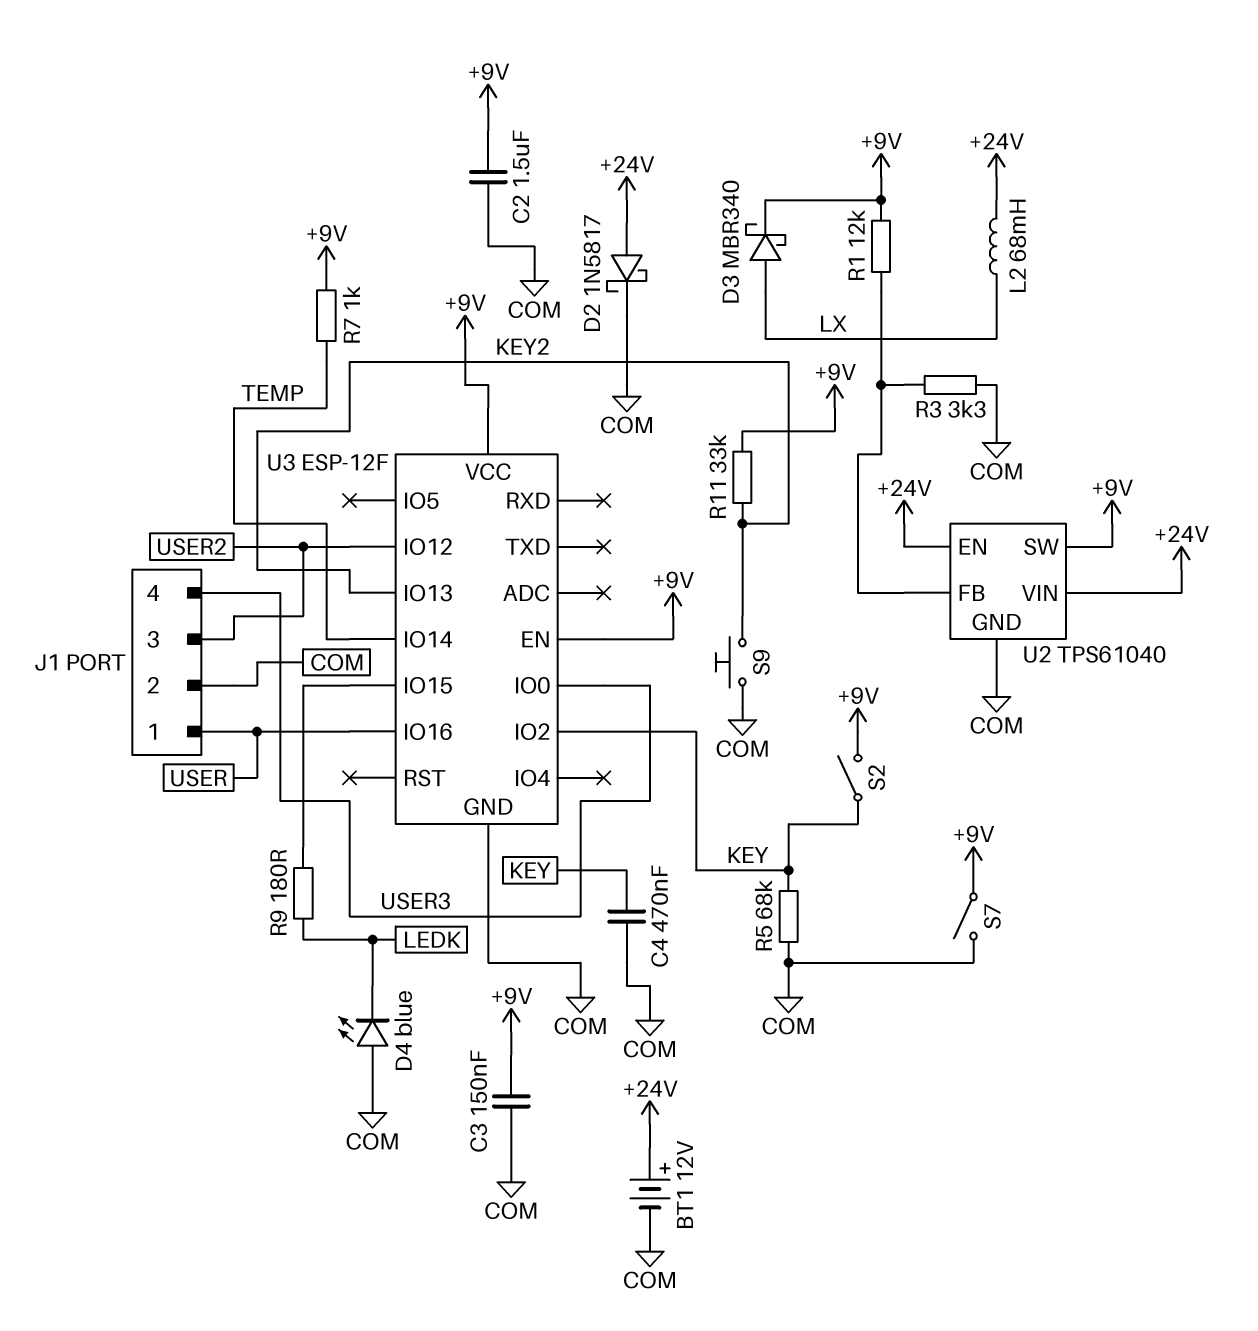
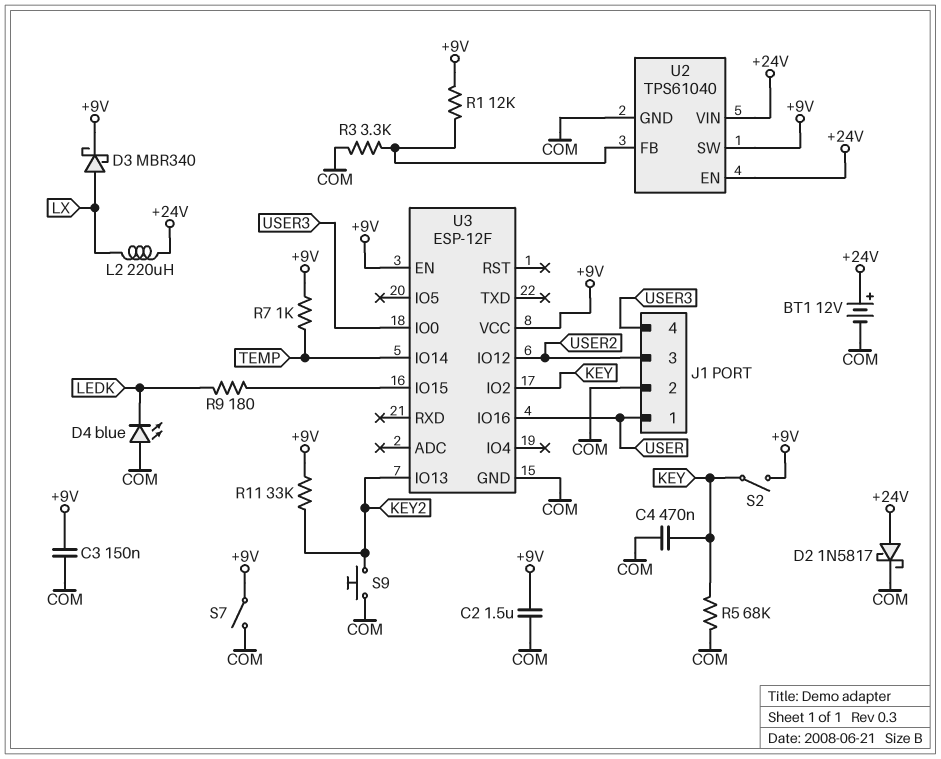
L2: 68mH (+24V, LX) -> 220uH (+24V, LX)

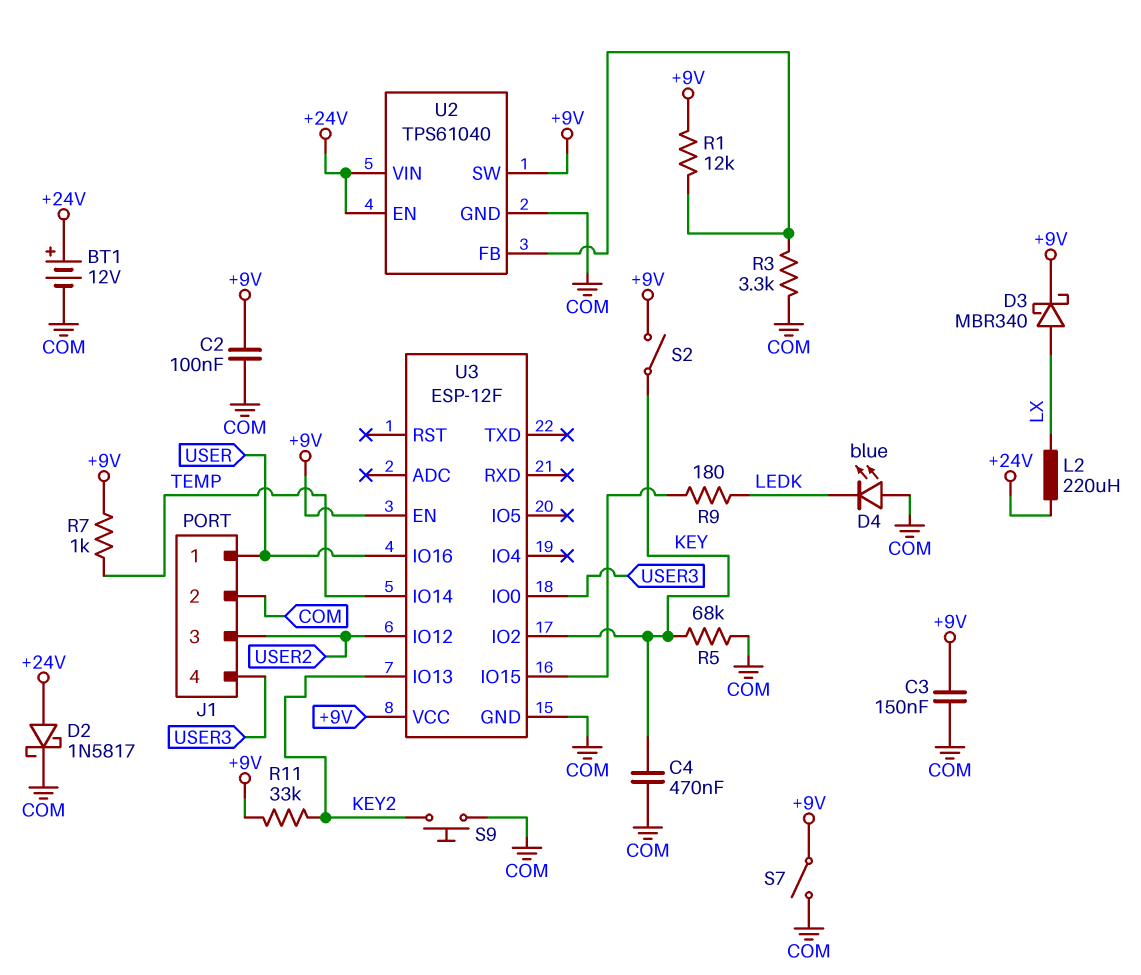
C2: 1.5uF (+9V, COM) -> 100nF (+9V, COM)

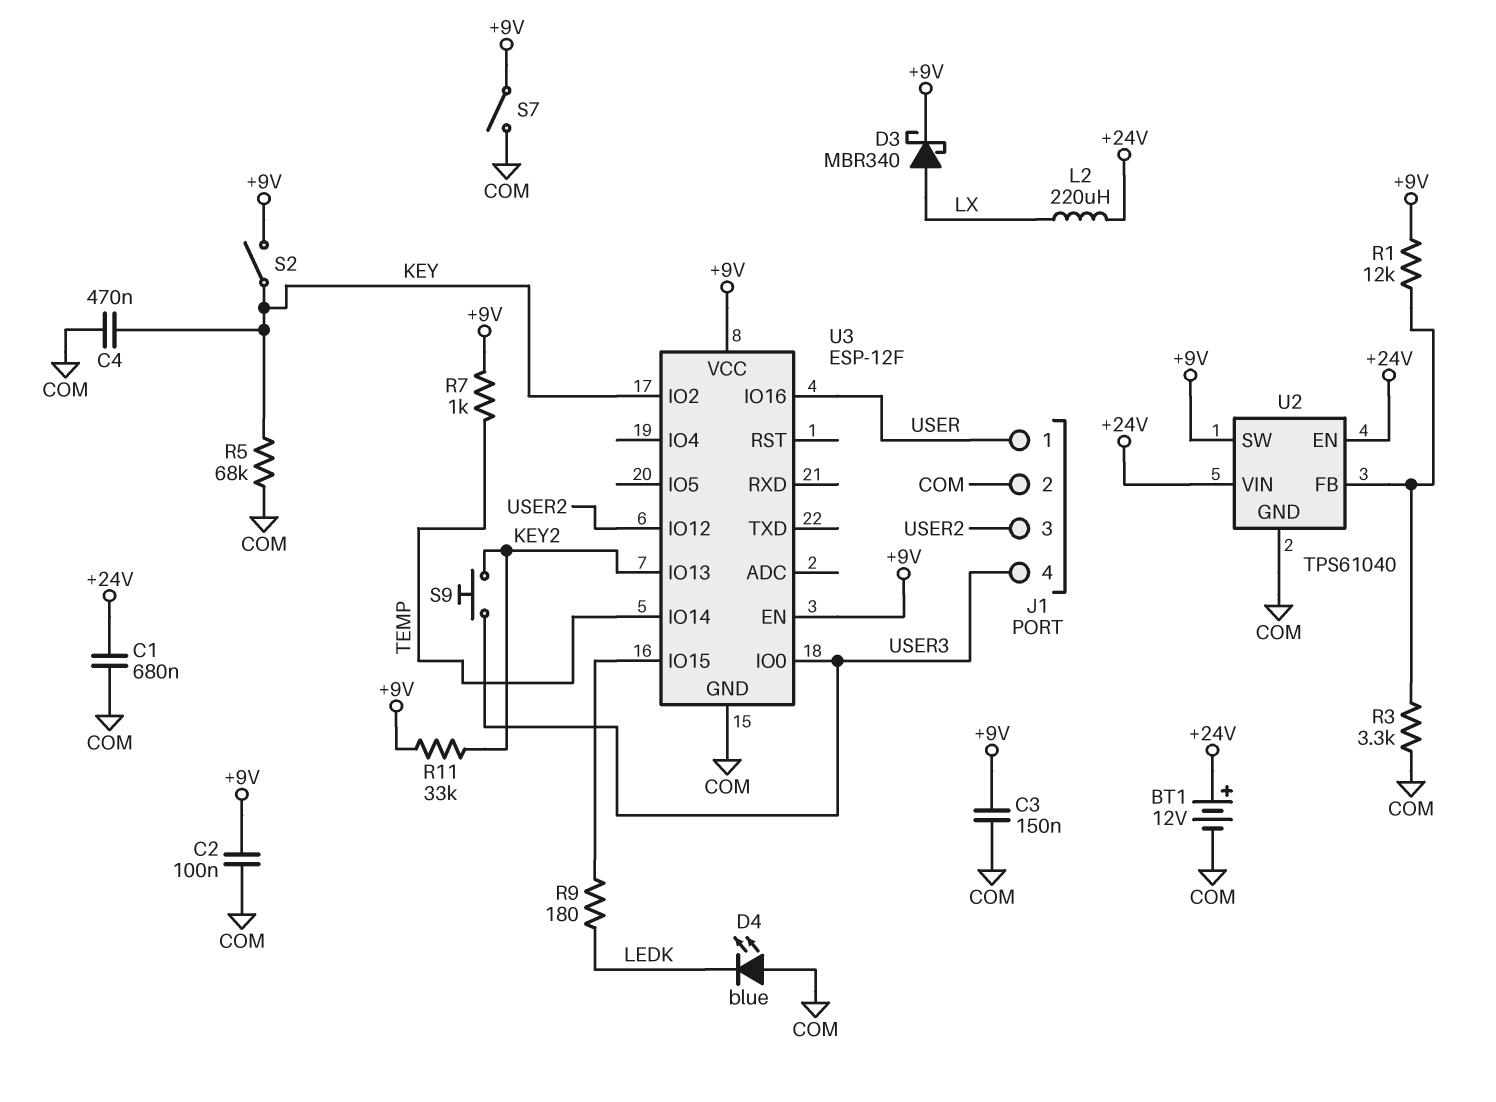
C1: none -> 680nF (+24V, COM)
D2: schottky 1N5817 (A +24V, K COM) -> none
S9: button (COM, KEY2) -> button (KEY2, USER3)

